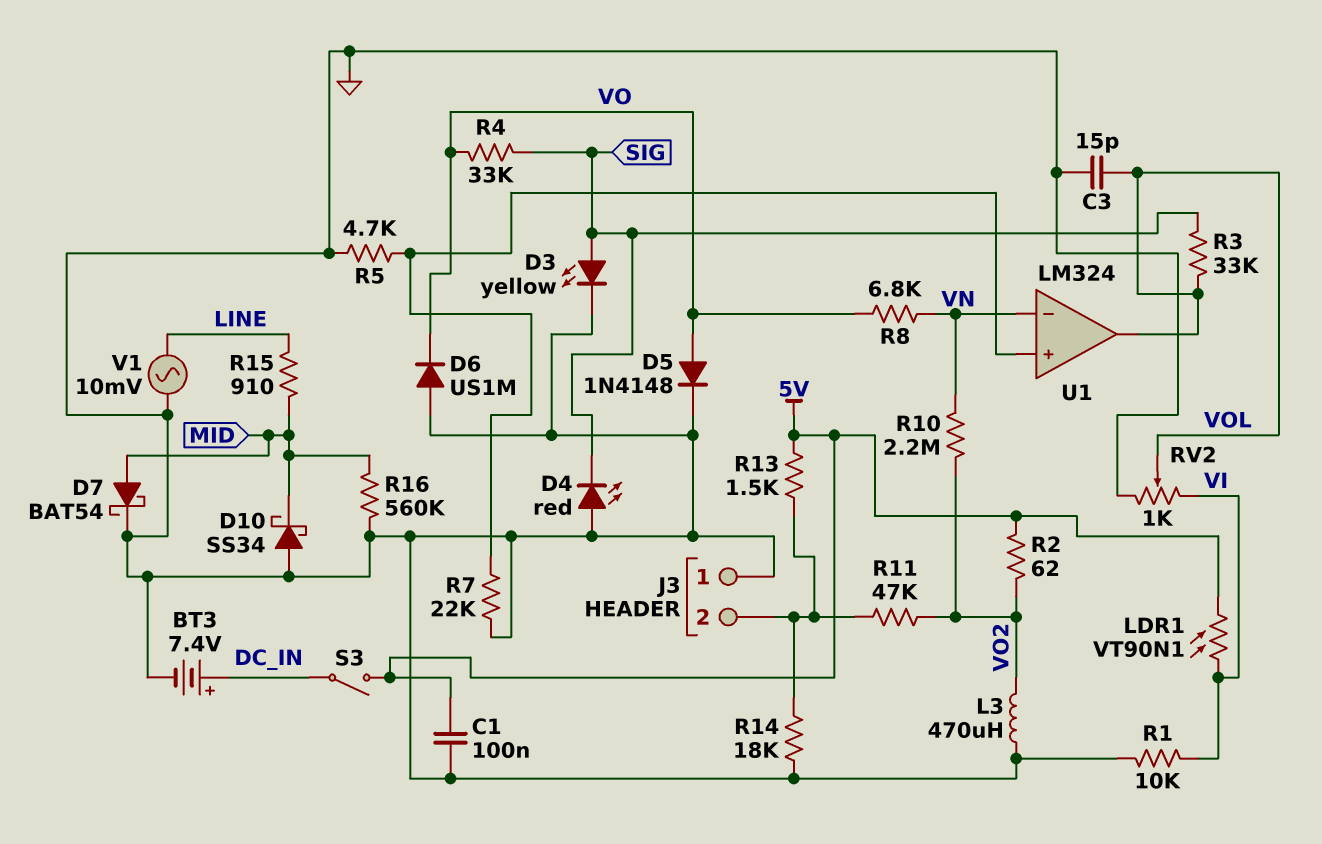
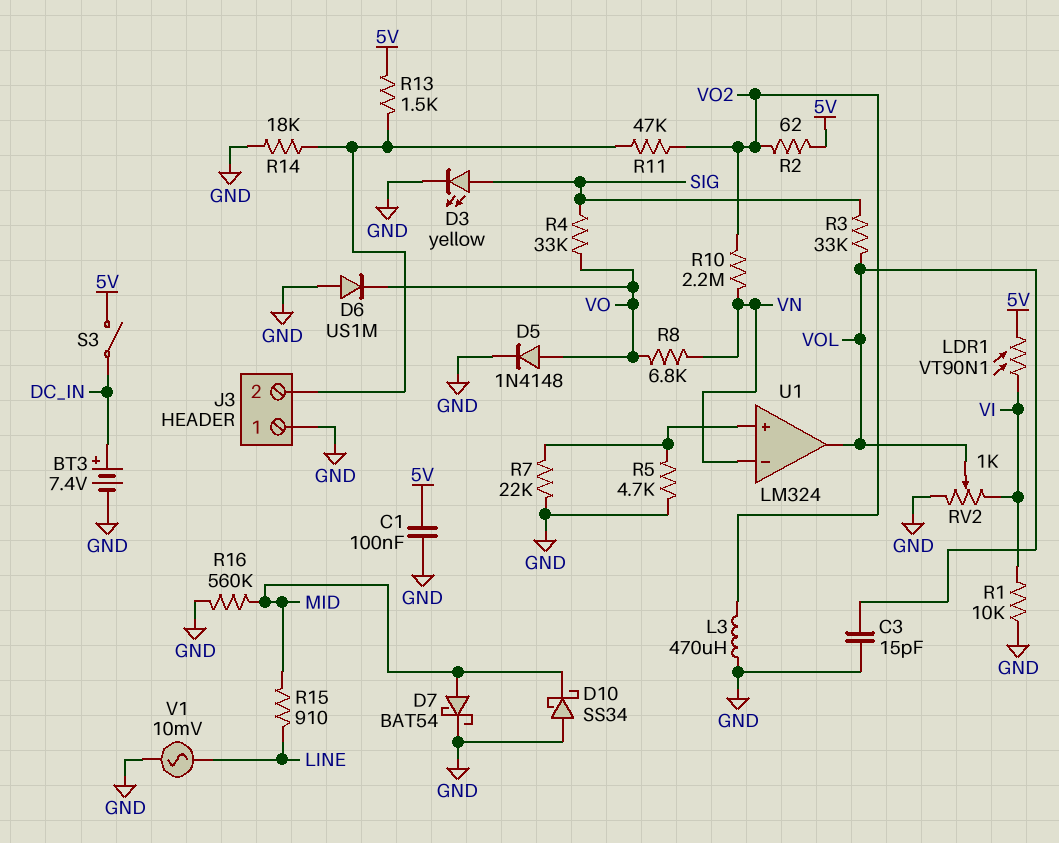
D4: LED red (A GND, K SIG) -> none

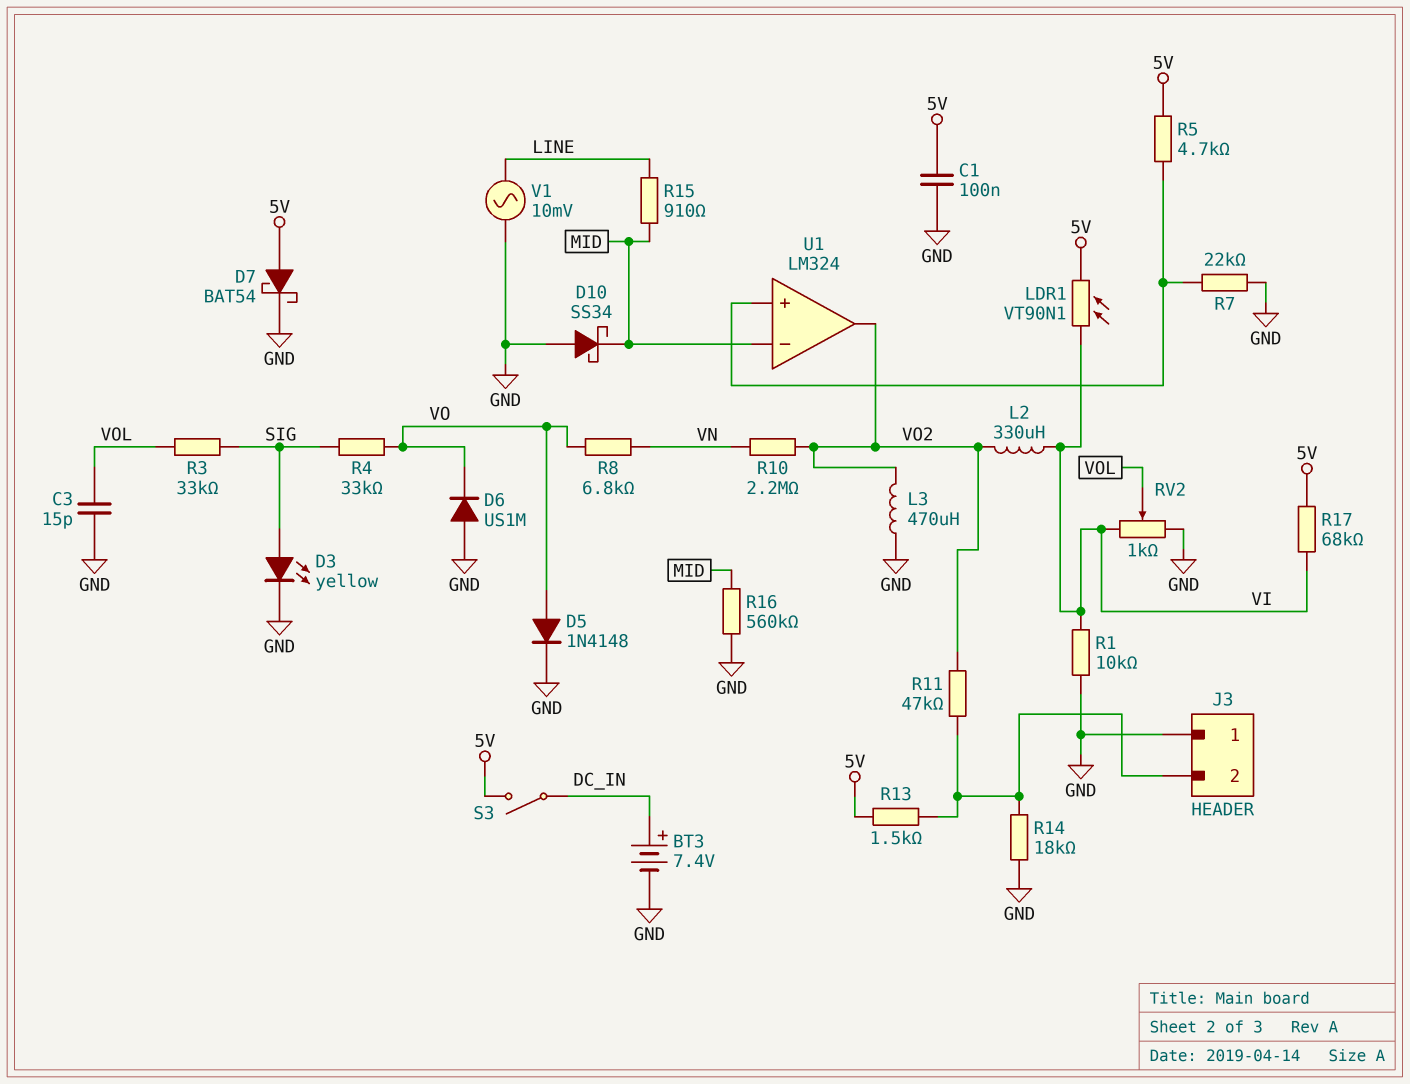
D7: schottky BAT54 (A MID, K GND) -> schottky BAT54 (A 5V, K GND)
L2: none -> 330uH (VI, VO2)
R2: 62 (5V, VO2) -> none
R5: 4.7k (GND, U1/in+) -> 4.7k (5V, U1/in+)
R17: none -> 68k (5V, VI)
U1 pin in-: VN -> MID
U1 pin out: VOL -> VO2

